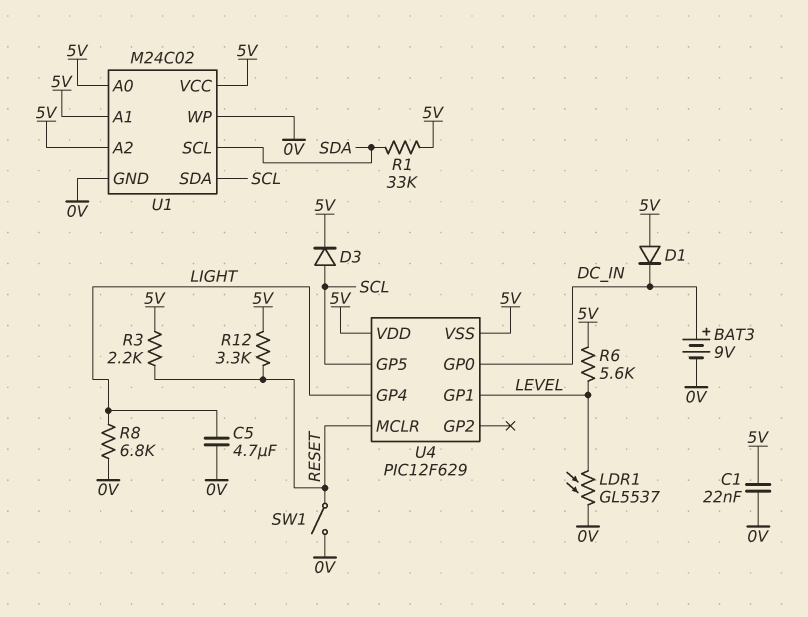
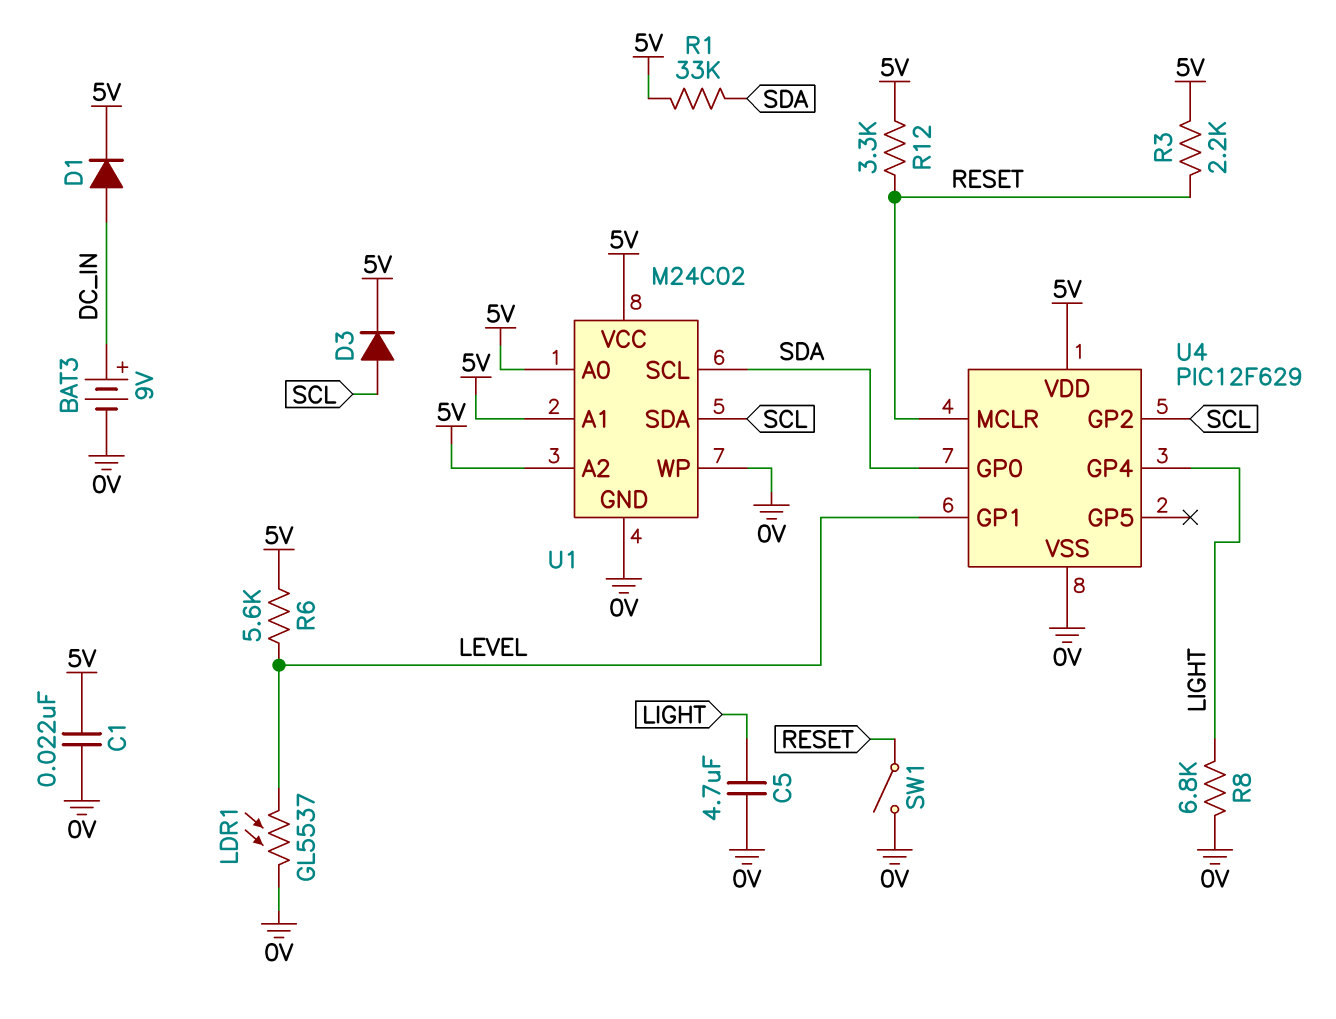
D1: diode (A 5V, K DC_IN) -> diode (A DC_IN, K 5V)
U4 pin GP0: DC_IN -> SDA
U4 pin GP2: none -> SCL
U4 pin GP5: SCL -> none
U4 pin VSS: 5V -> 0V

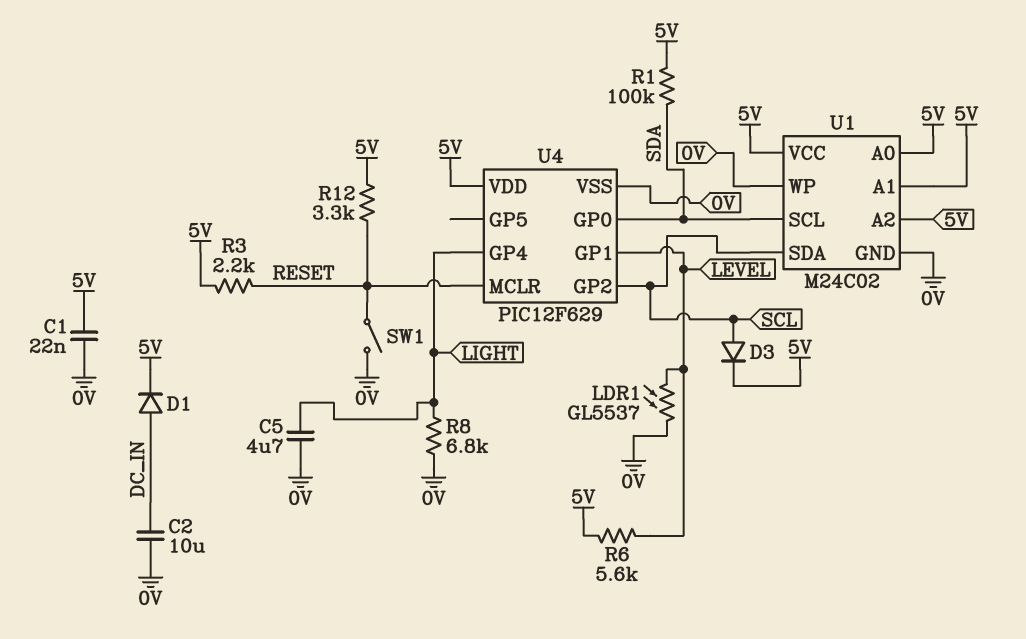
BAT3: 9V (plus DC_IN, minus 0V) -> none
C2: none -> 10uF (0V, DC_IN)
R1: 33k (5V, SDA) -> 100k (5V, SDA)

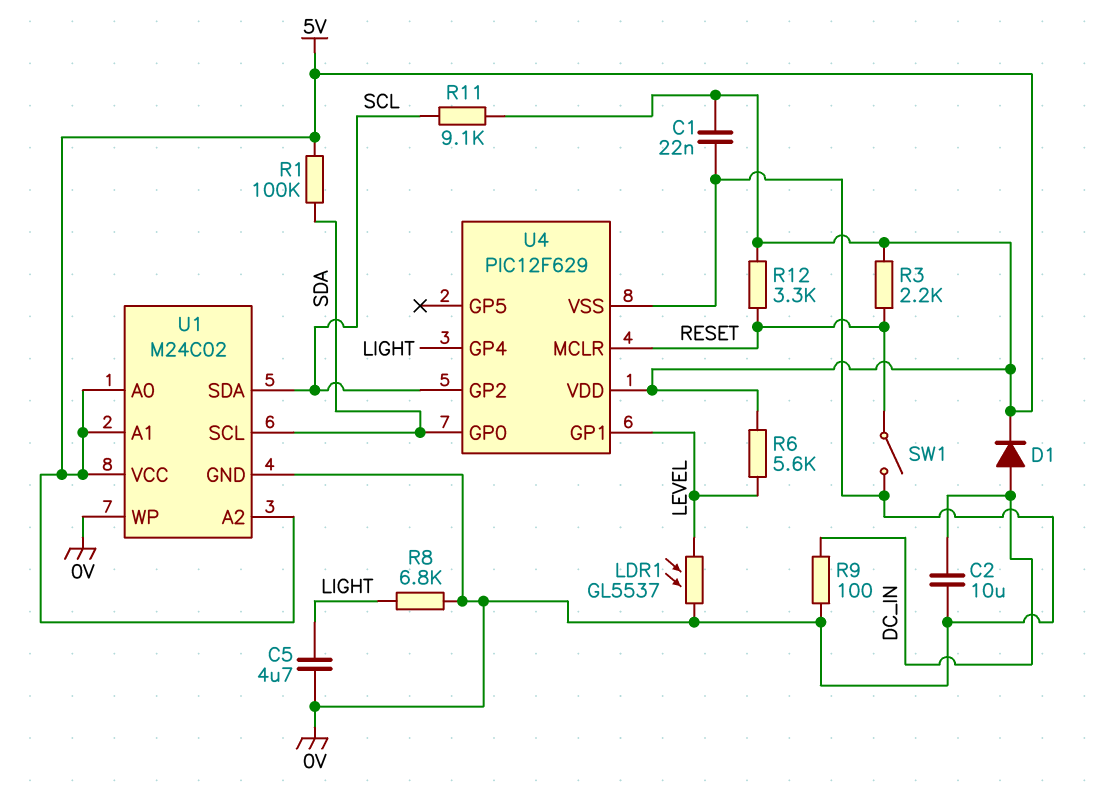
D3: diode (A SCL, K 5V) -> none
R9: none -> 100 (0V, DC_IN)
R11: none -> 9.1k (5V, SCL)

